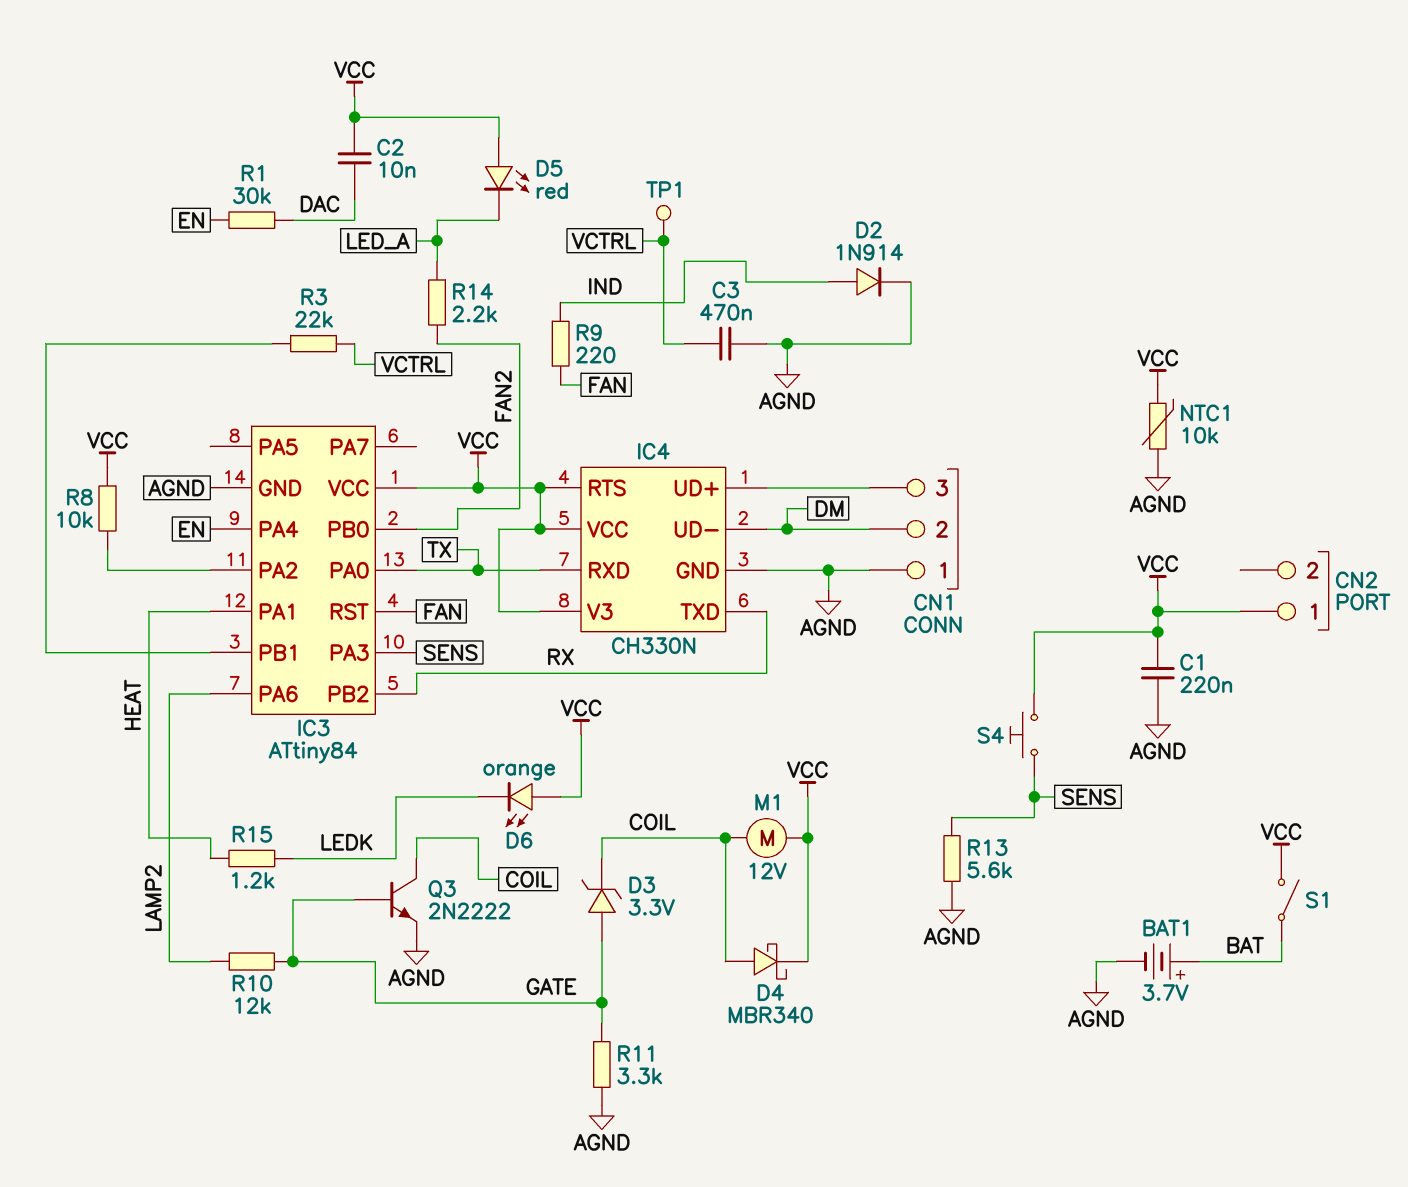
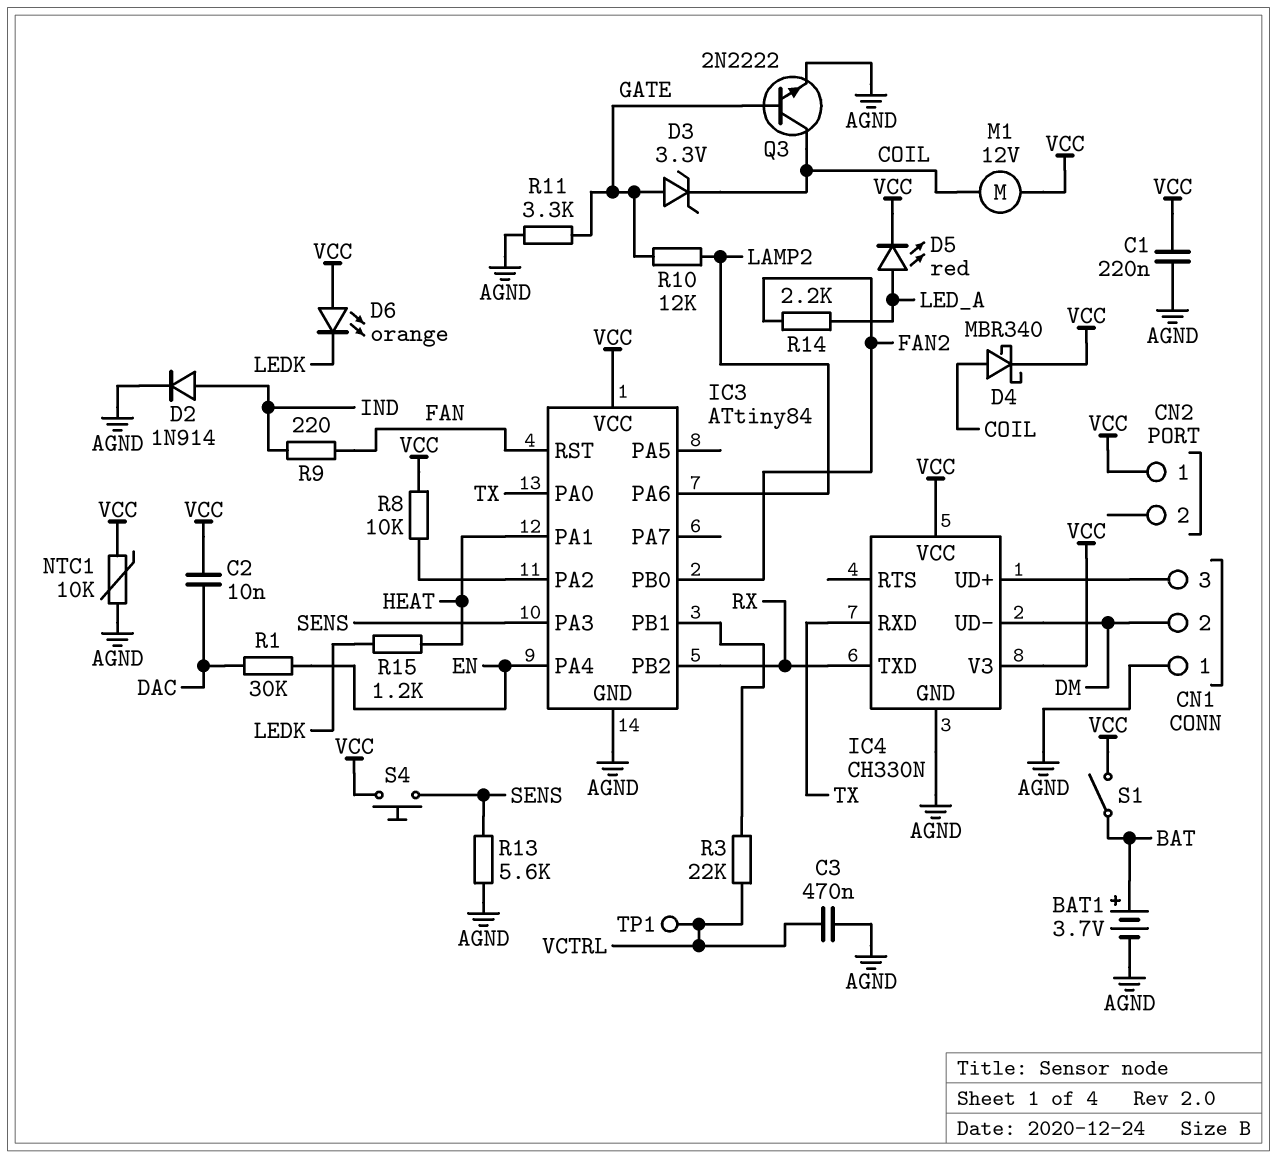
D5: LED red (A VCC, K LED_A) -> LED red (A LED_A, K VCC)
IC4 pin RTS: VCC -> none

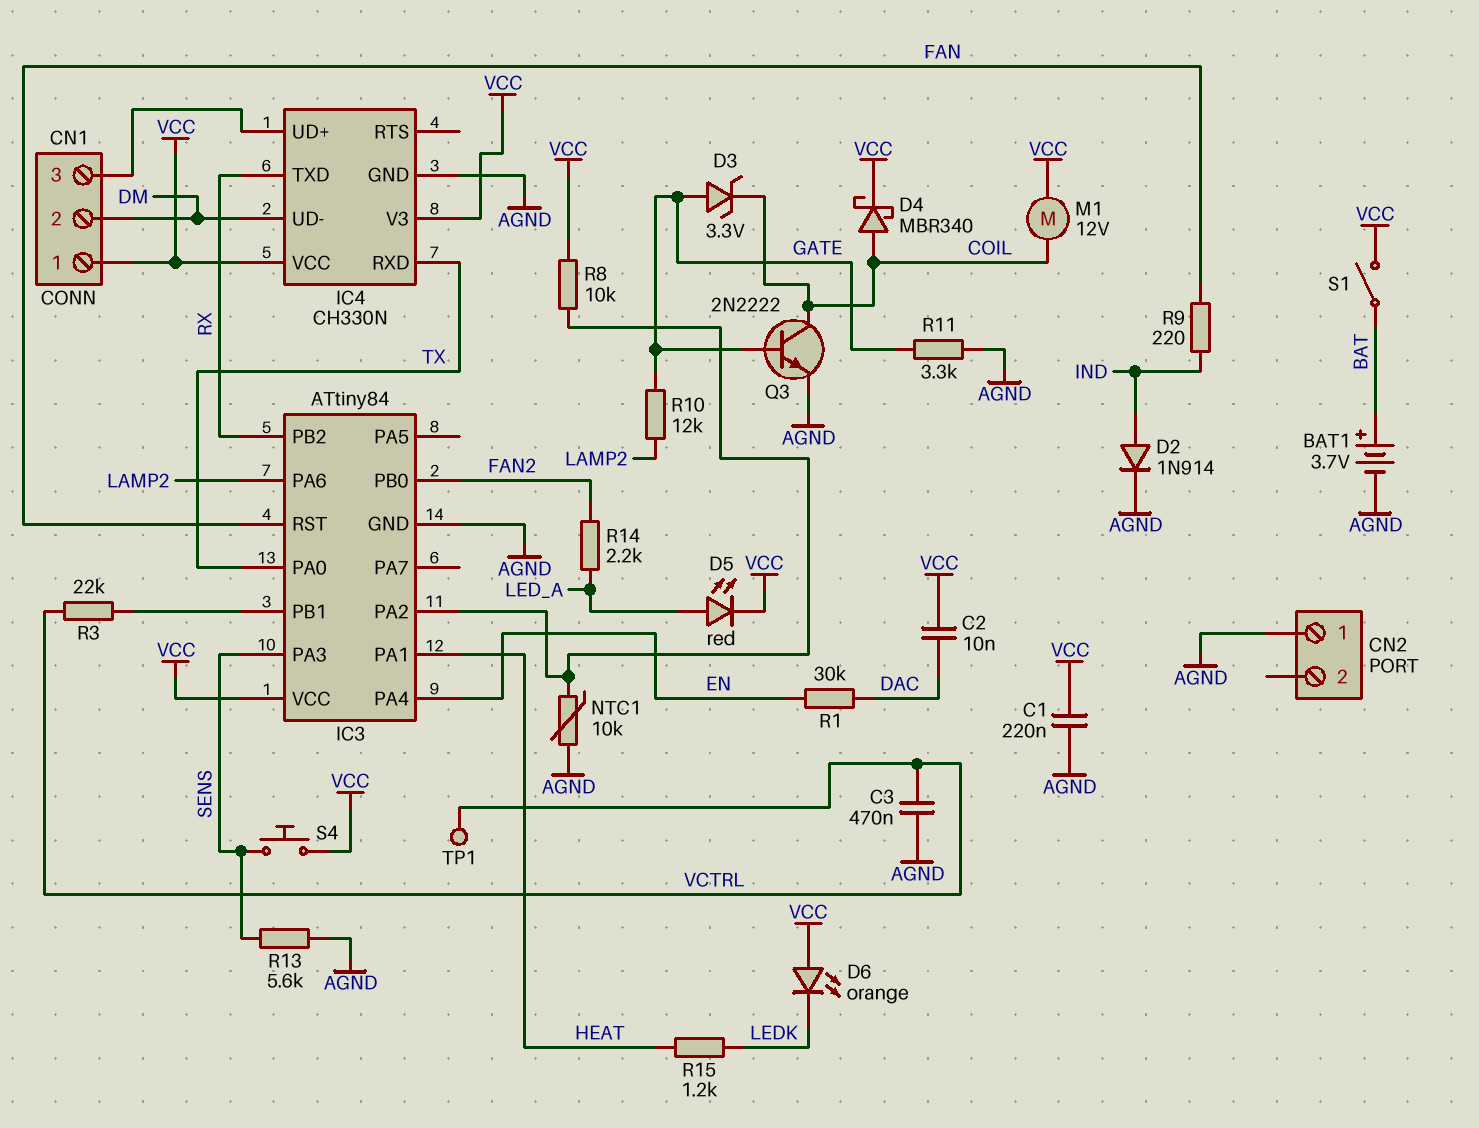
CN1 pin 1: AGND -> VCC
CN2 pin 1: VCC -> AGND
NTC1: 10k (AGND, VCC) -> 10k (AGND, IC3/PA2)

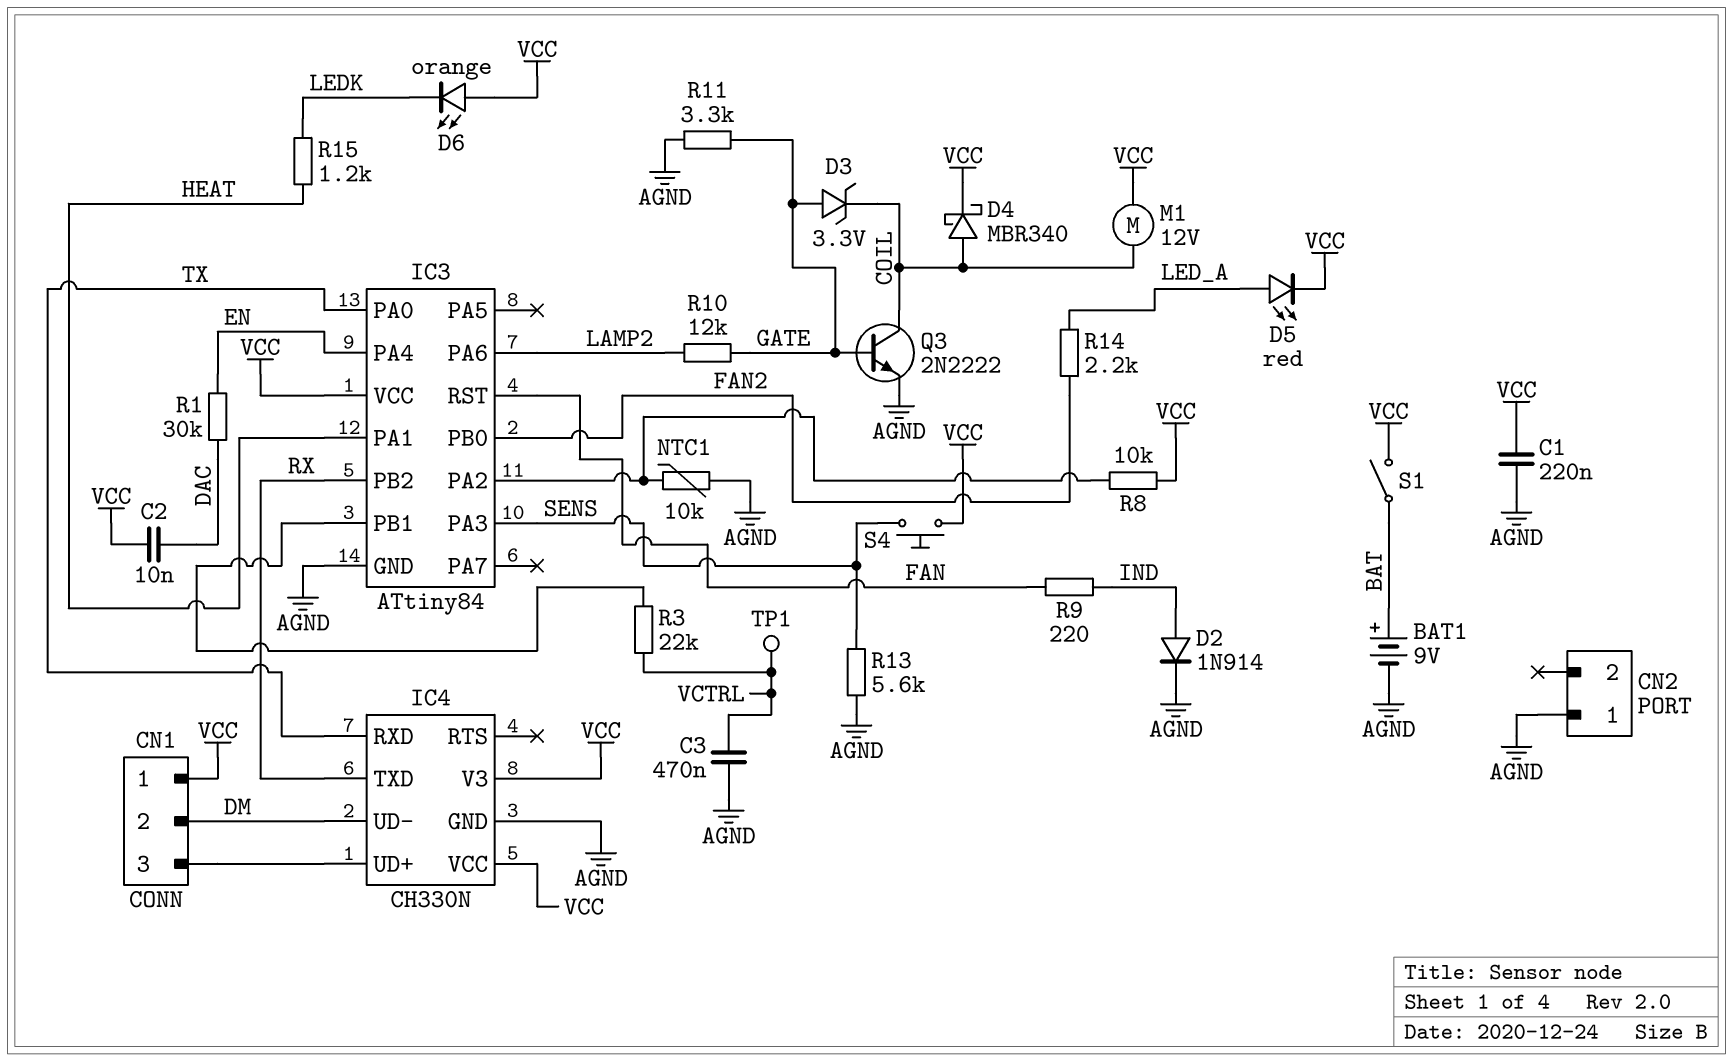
BAT1: 3.7V (plus BAT, minus AGND) -> 9V (plus BAT, minus AGND)

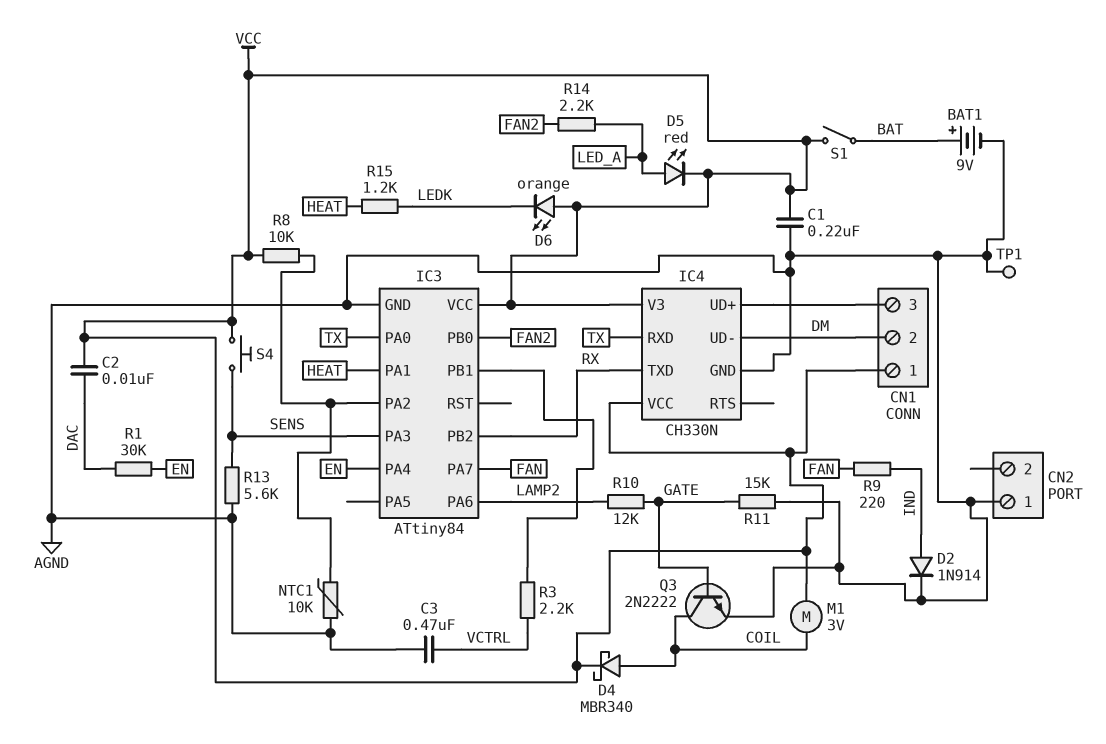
D3: zener 3.3V (A GATE, K COIL) -> none
IC3 pin PA7: none -> FAN
IC3 pin RST: FAN -> none
M1: motor 12V (COIL, VCC) -> motor 3V (COIL, VCC)
R3: 22k (IC3/PB1, VCTRL) -> 2.2k (IC3/PB1, VCTRL)
R11: 3.3k (AGND, GATE) -> 15k (AGND, GATE)
TP1: test point (VCTRL) -> test point (AGND)

